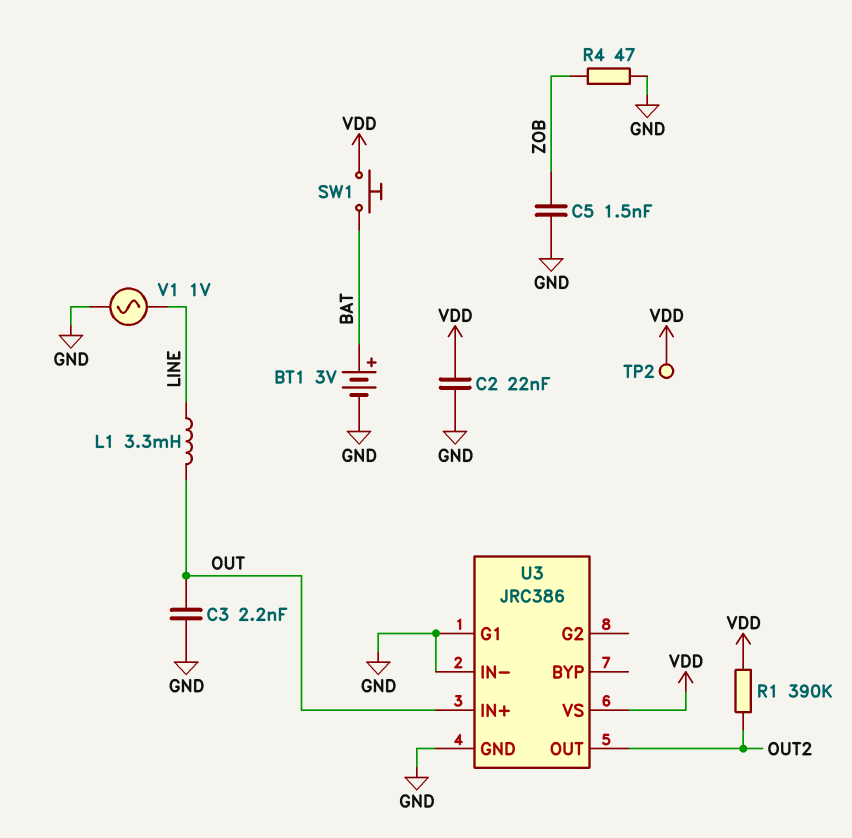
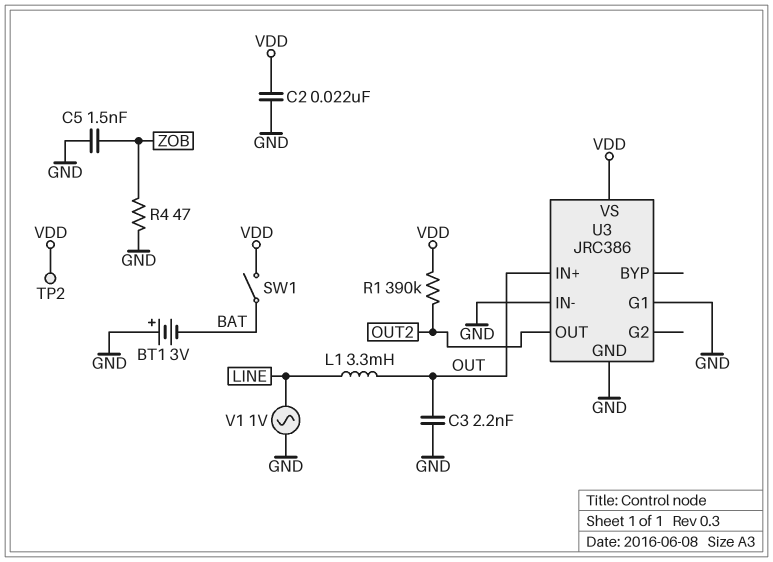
BT1: 3V (plus BAT, minus GND) -> 3V (plus GND, minus BAT)
SW1: button (BAT, VDD) -> switch (BAT, VDD)

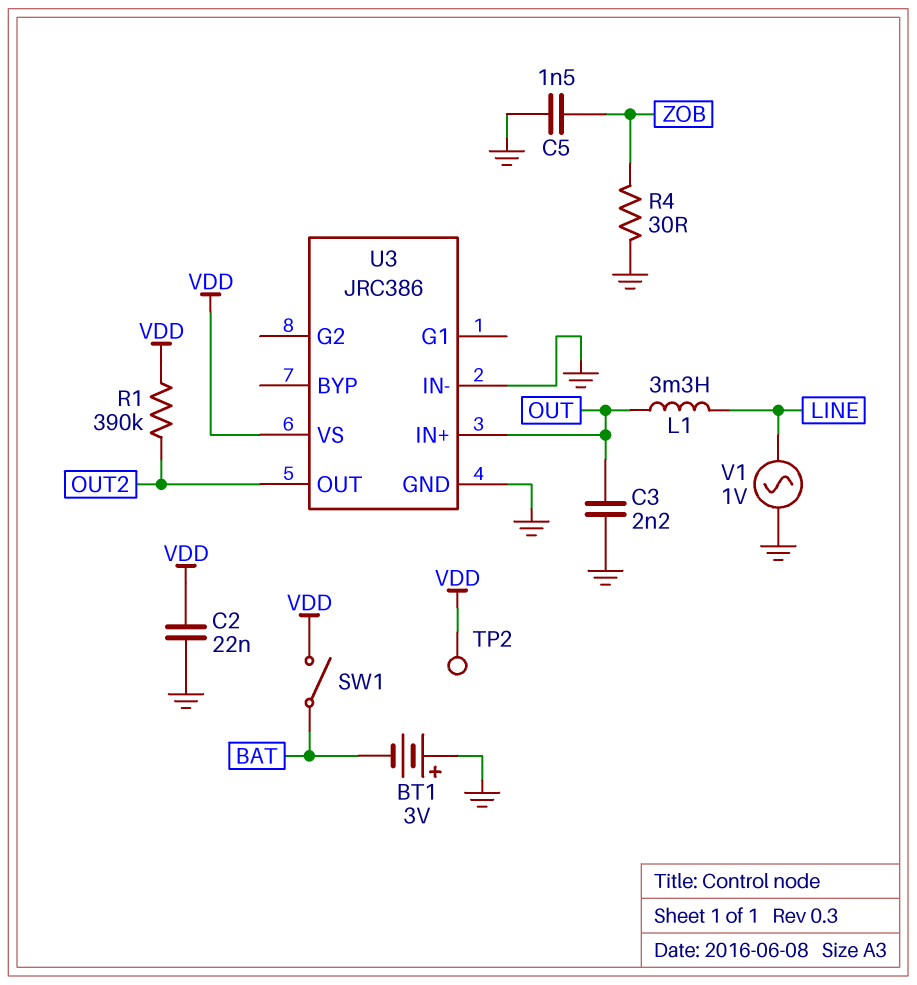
R4: 47 (GND, ZOB) -> 30 (GND, ZOB)
U3 pin G1: GND -> none

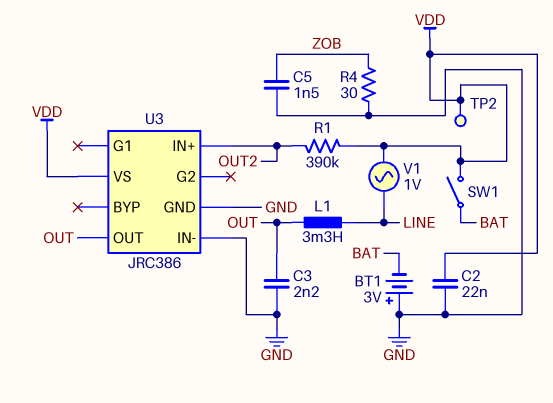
U3 pin IN+: OUT -> OUT2
U3 pin OUT: OUT2 -> OUT
V1: AC 1V (GND, LINE) -> AC 1V (LINE, VDD)

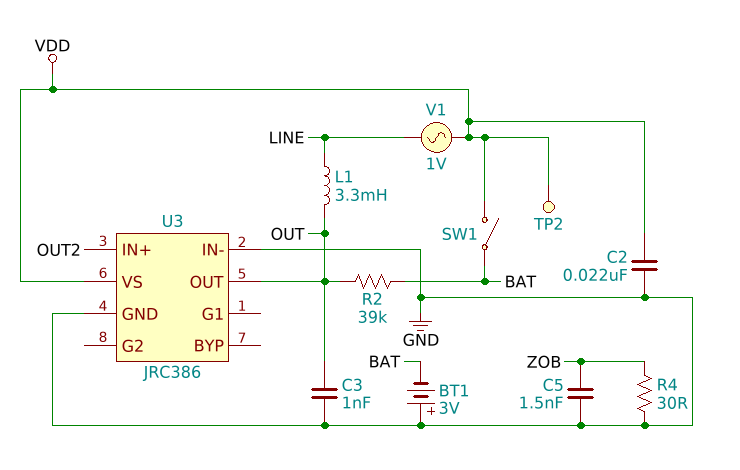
C3: 2.2nF (GND, OUT) -> 1nF (GND, OUT)
R1: 390k (OUT2, VDD) -> none
R2: none -> 39k (BAT, OUT)

